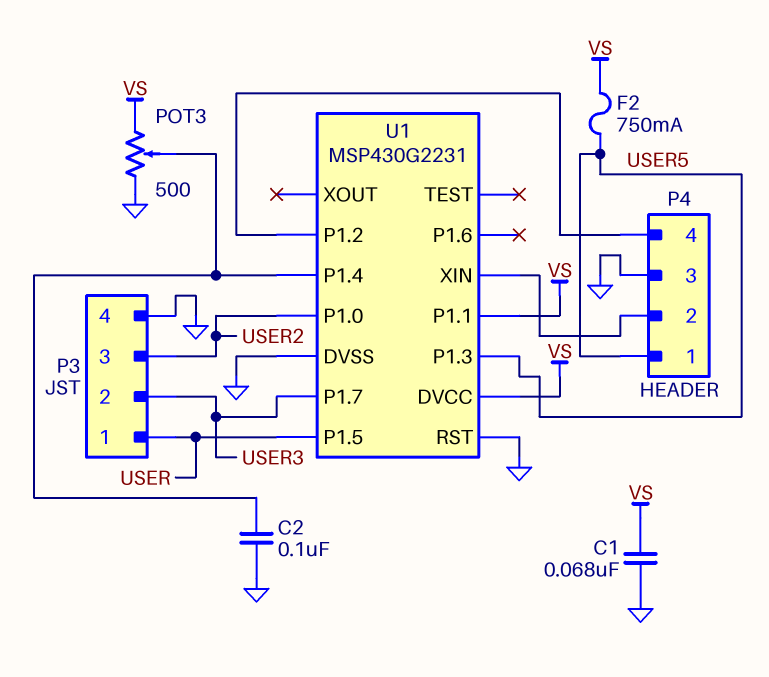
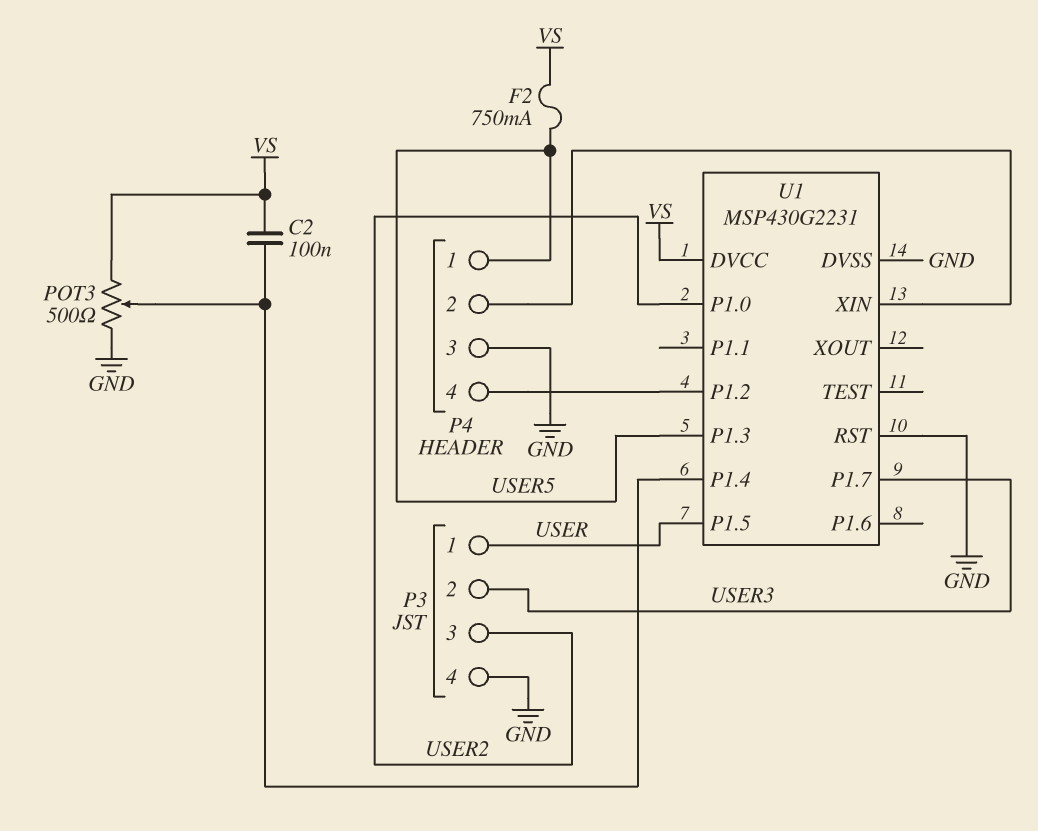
C1: 68nF (GND, VS) -> none
C2: 100nF (GND, U1/P1.4) -> 100nF (U1/P1.4, VS)
U1 pin P1.1: VS -> none

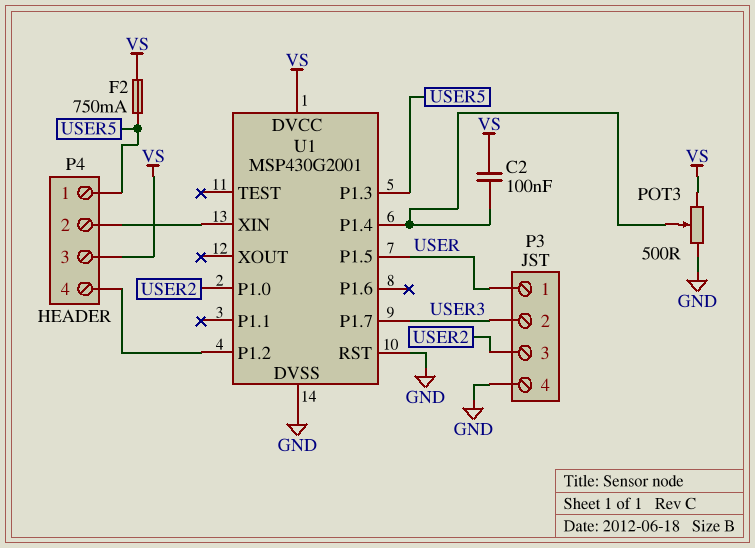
P4 pin 3: GND -> VS
U1: MSP430G2231 -> MSP430G2001

